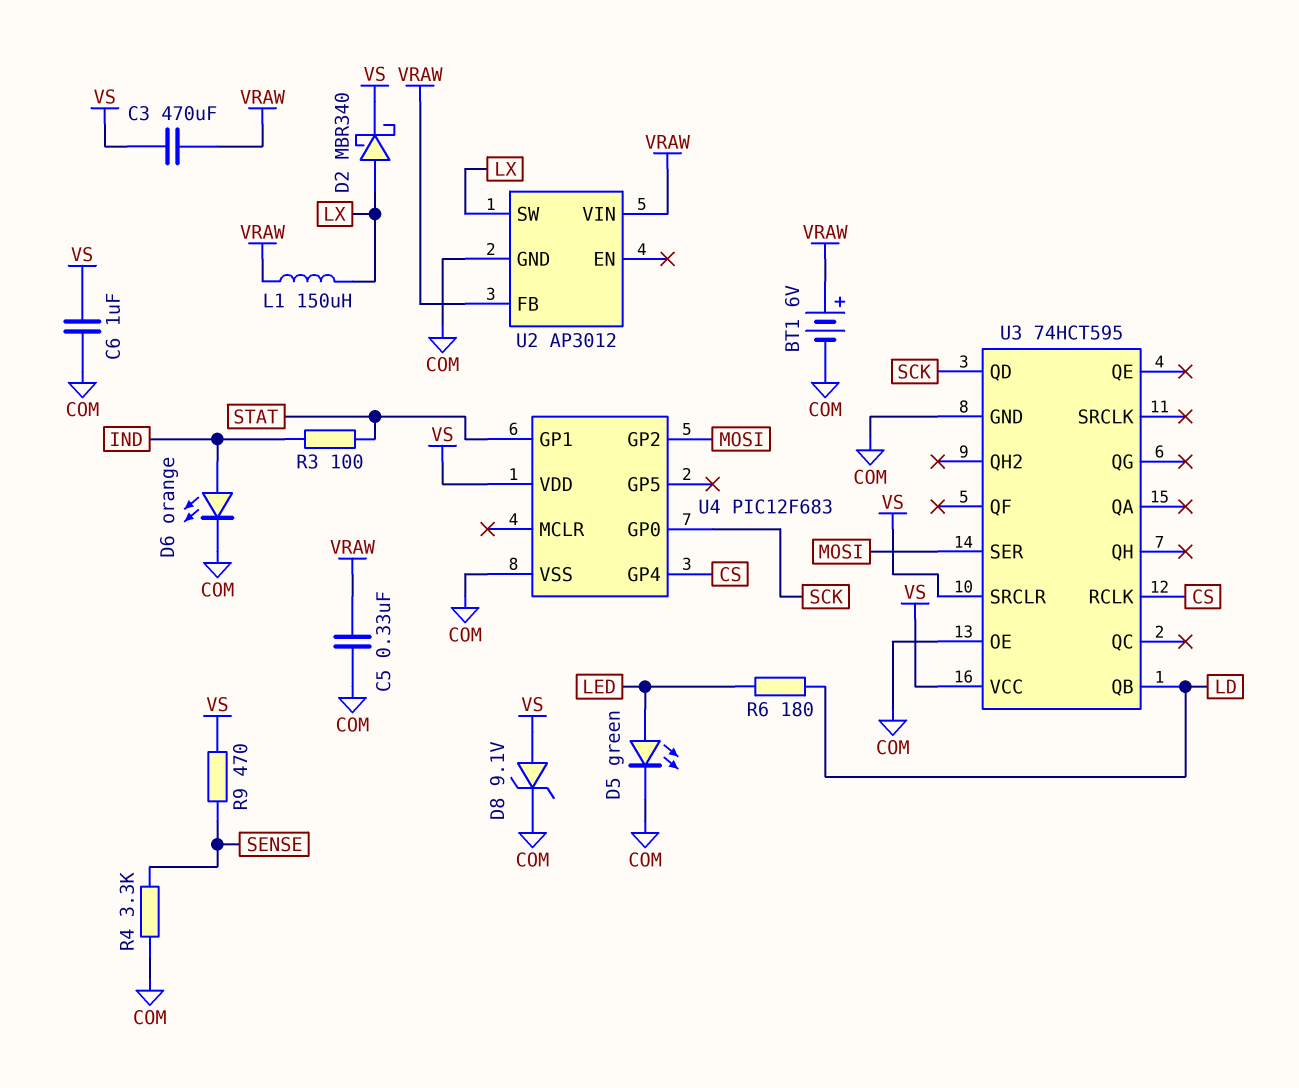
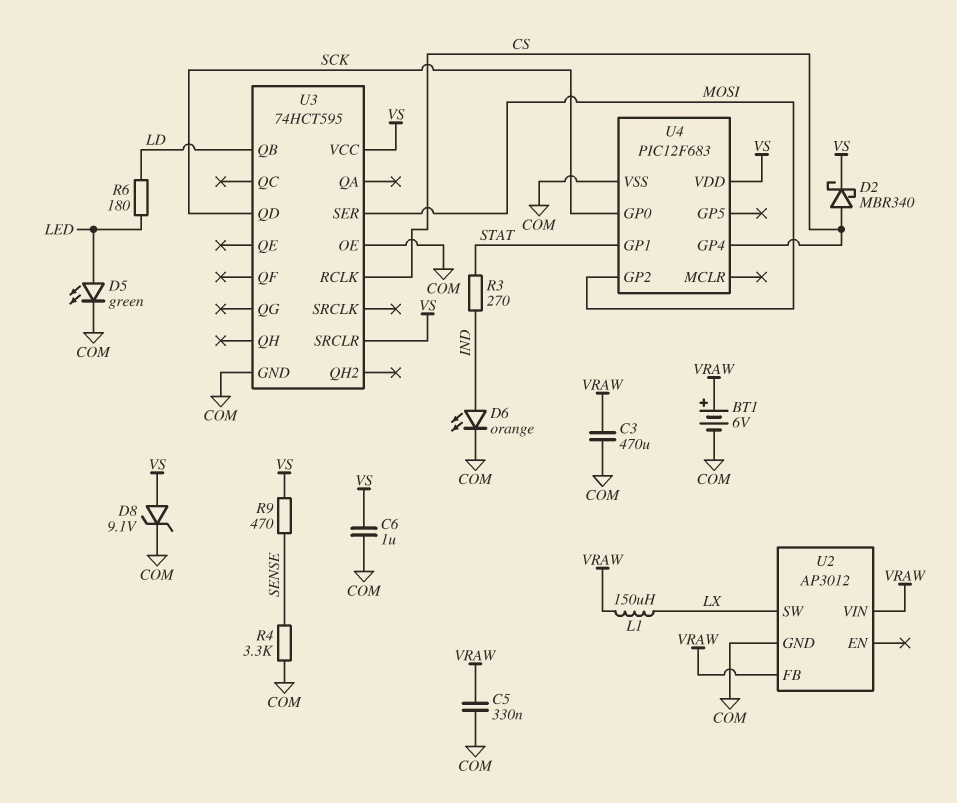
C3: 470uF (VRAW, VS) -> 470uF (COM, VRAW)
D2: schottky MBR340 (A LX, K VS) -> schottky MBR340 (A CS, K VS)
R3: 100 (IND, STAT) -> 270 (IND, STAT)

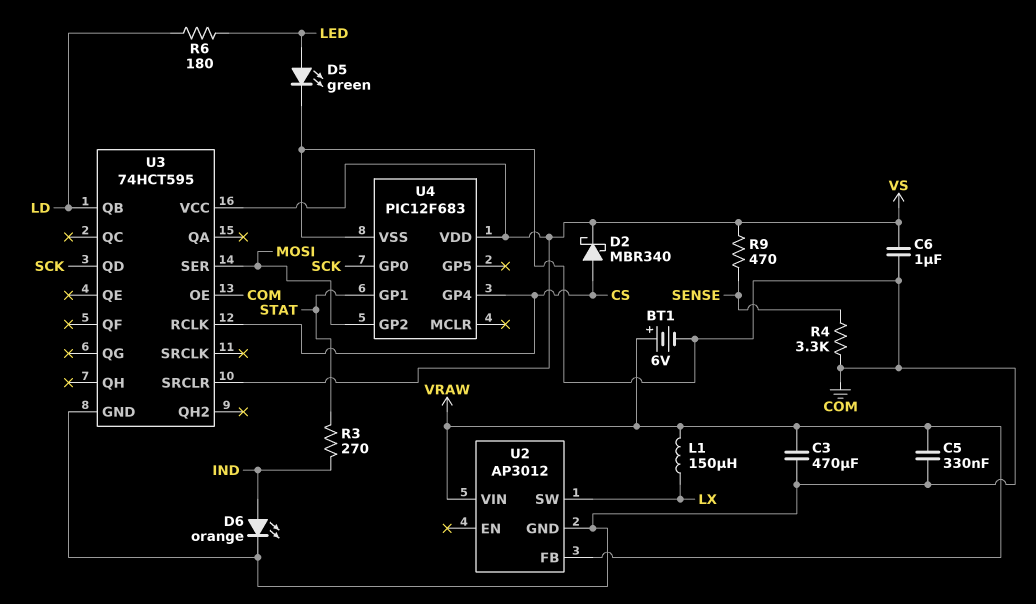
D8: zener 9.1V (A VS, K COM) -> none

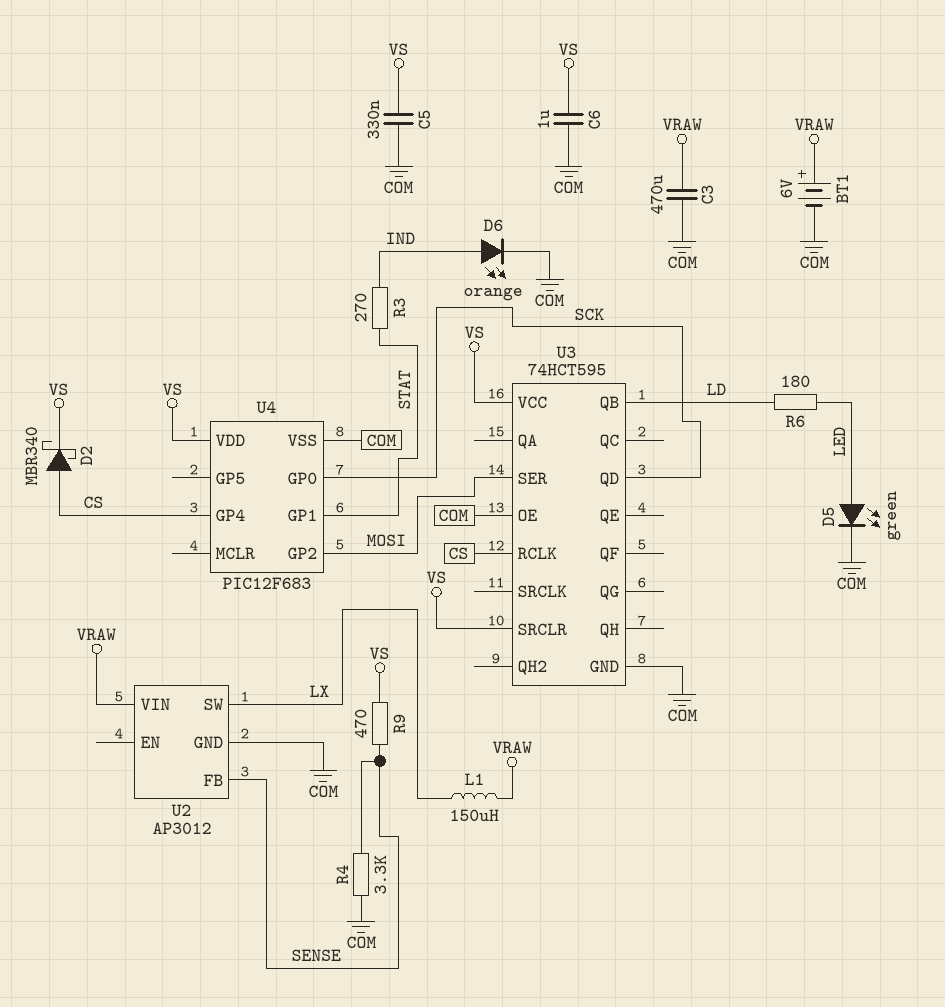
C5: 330nF (COM, VRAW) -> 330nF (COM, VS)
U2 pin FB: VRAW -> SENSE

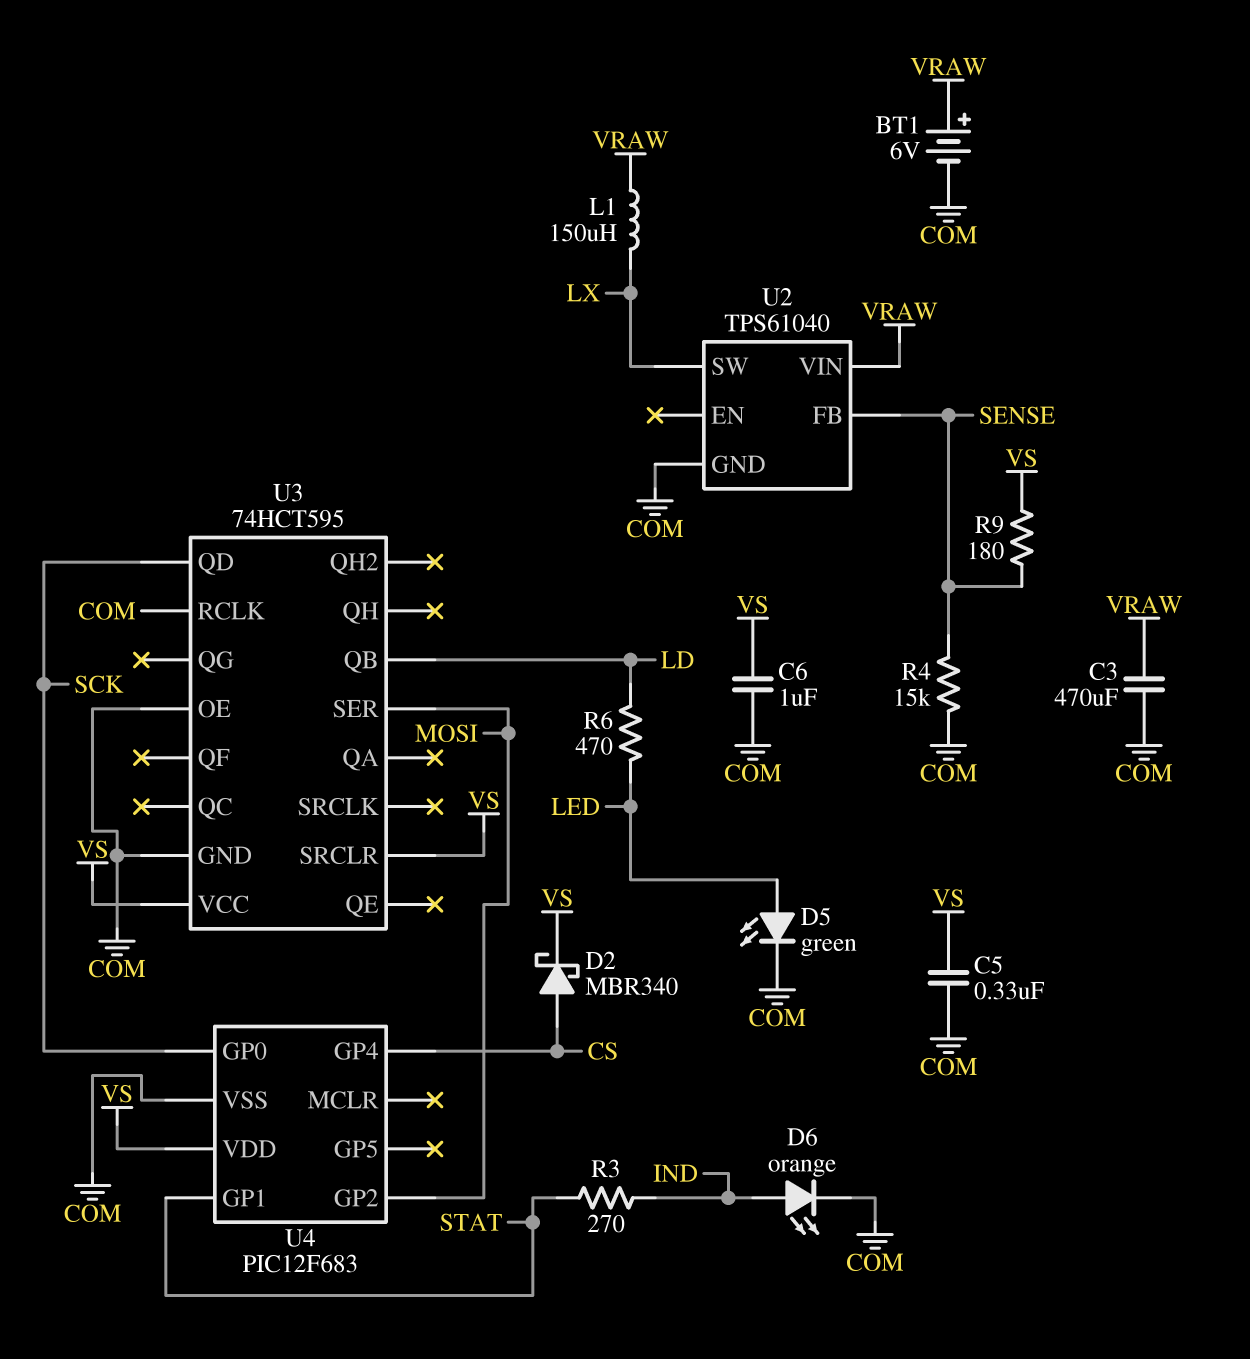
R4: 3.3k (COM, SENSE) -> 15k (COM, SENSE)
R6: 180 (LD, LED) -> 470 (LD, LED)
R9: 470 (SENSE, VS) -> 180 (SENSE, VS)
U2: AP3012 -> TPS61040
U3 pin RCLK: CS -> COM

